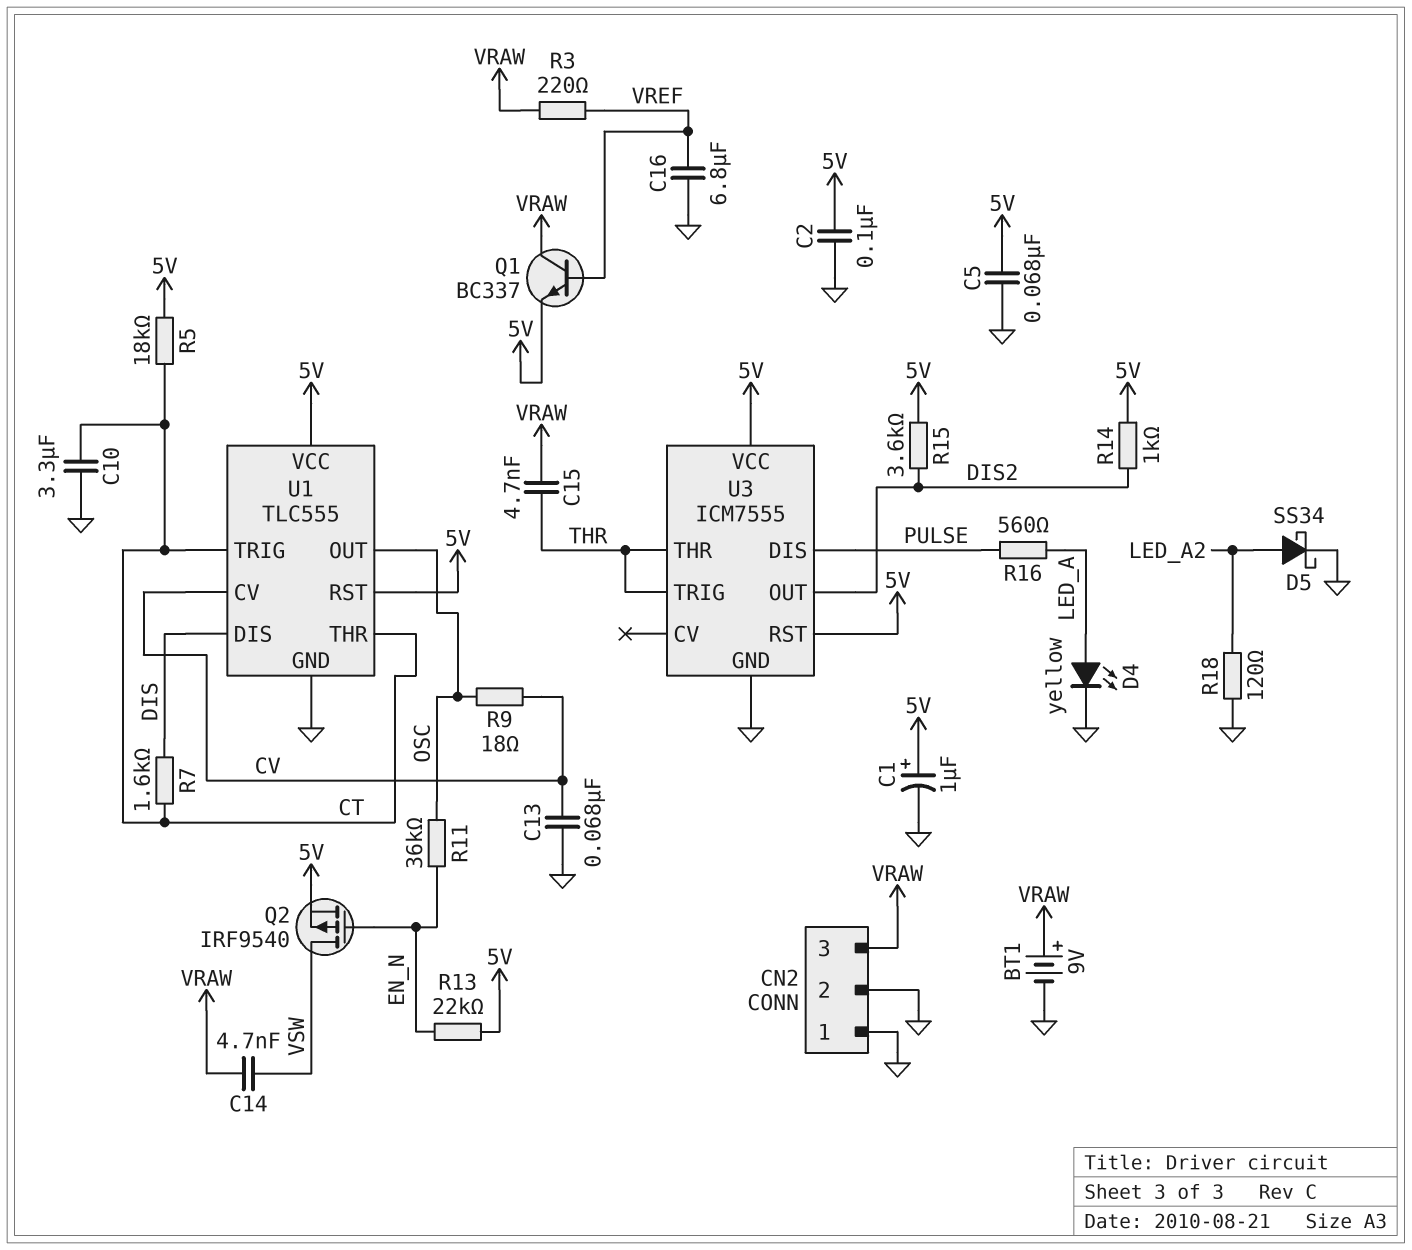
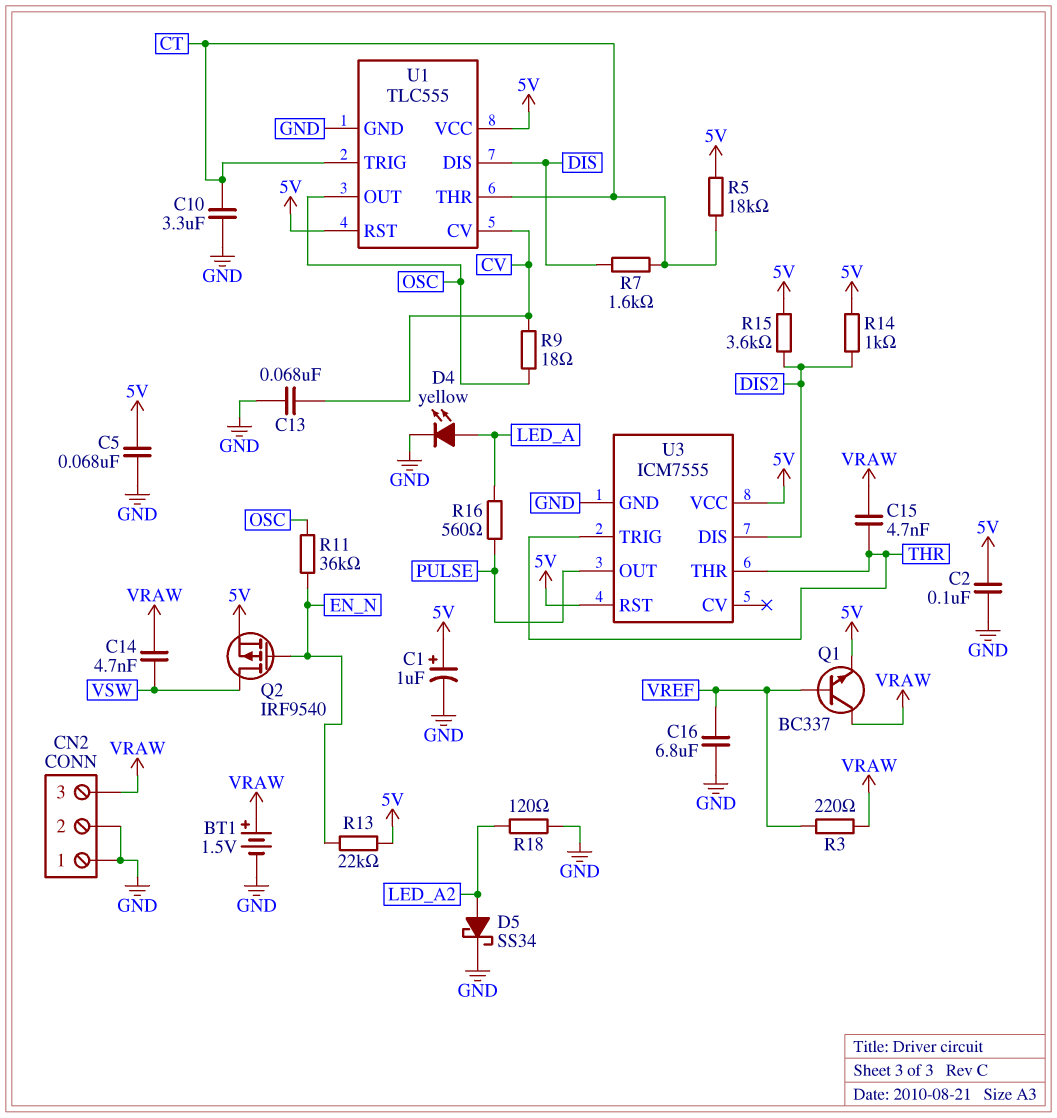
BT1: 9V (plus VRAW, minus GND) -> 1.5V (plus VRAW, minus GND)
U3 pin DIS: PULSE -> DIS2
U3 pin OUT: DIS2 -> PULSE

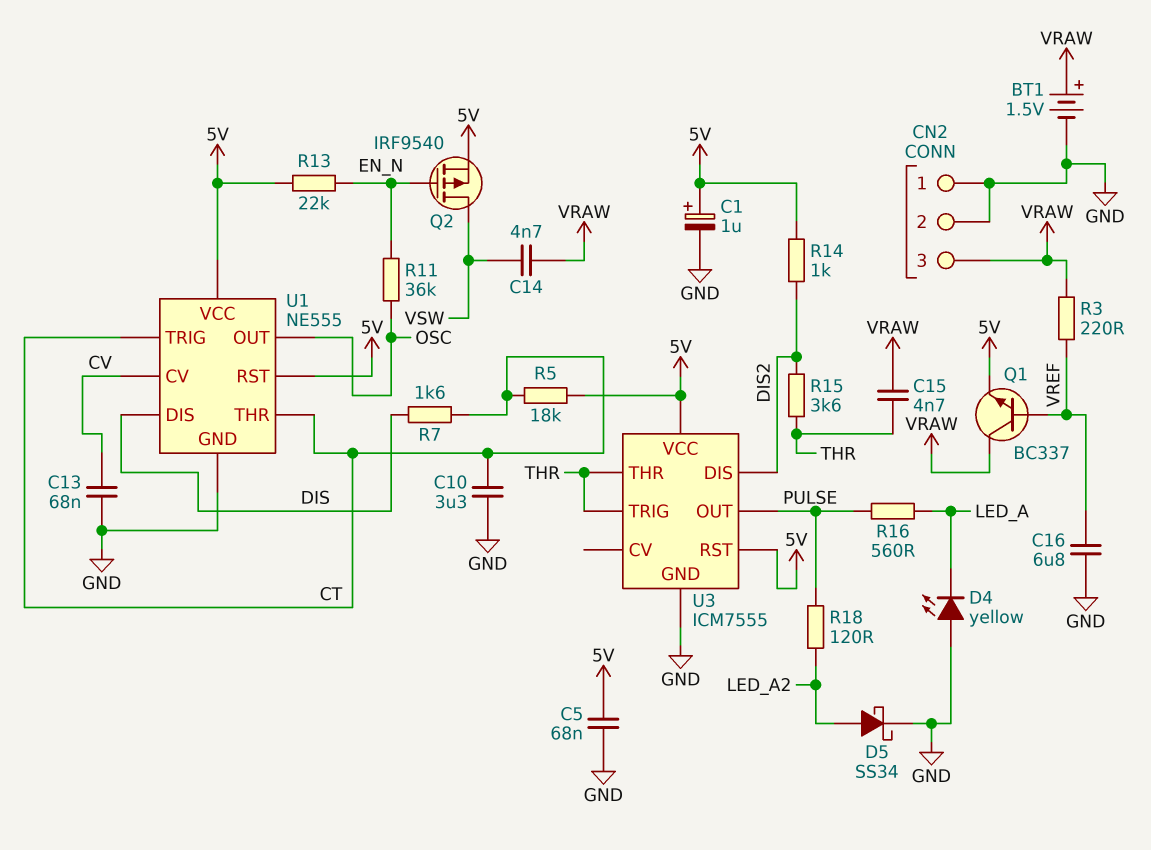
C2: 100nF (5V, GND) -> none
D4: LED yellow (A LED_A, K GND) -> LED yellow (A GND, K LED_A)
R9: 18 (CV, OSC) -> none
R15: 3.6k (5V, DIS2) -> 3.6k (DIS2, THR)
R18: 120 (GND, LED_A2) -> 120 (LED_A2, PULSE)
U1: TLC555 -> NE555

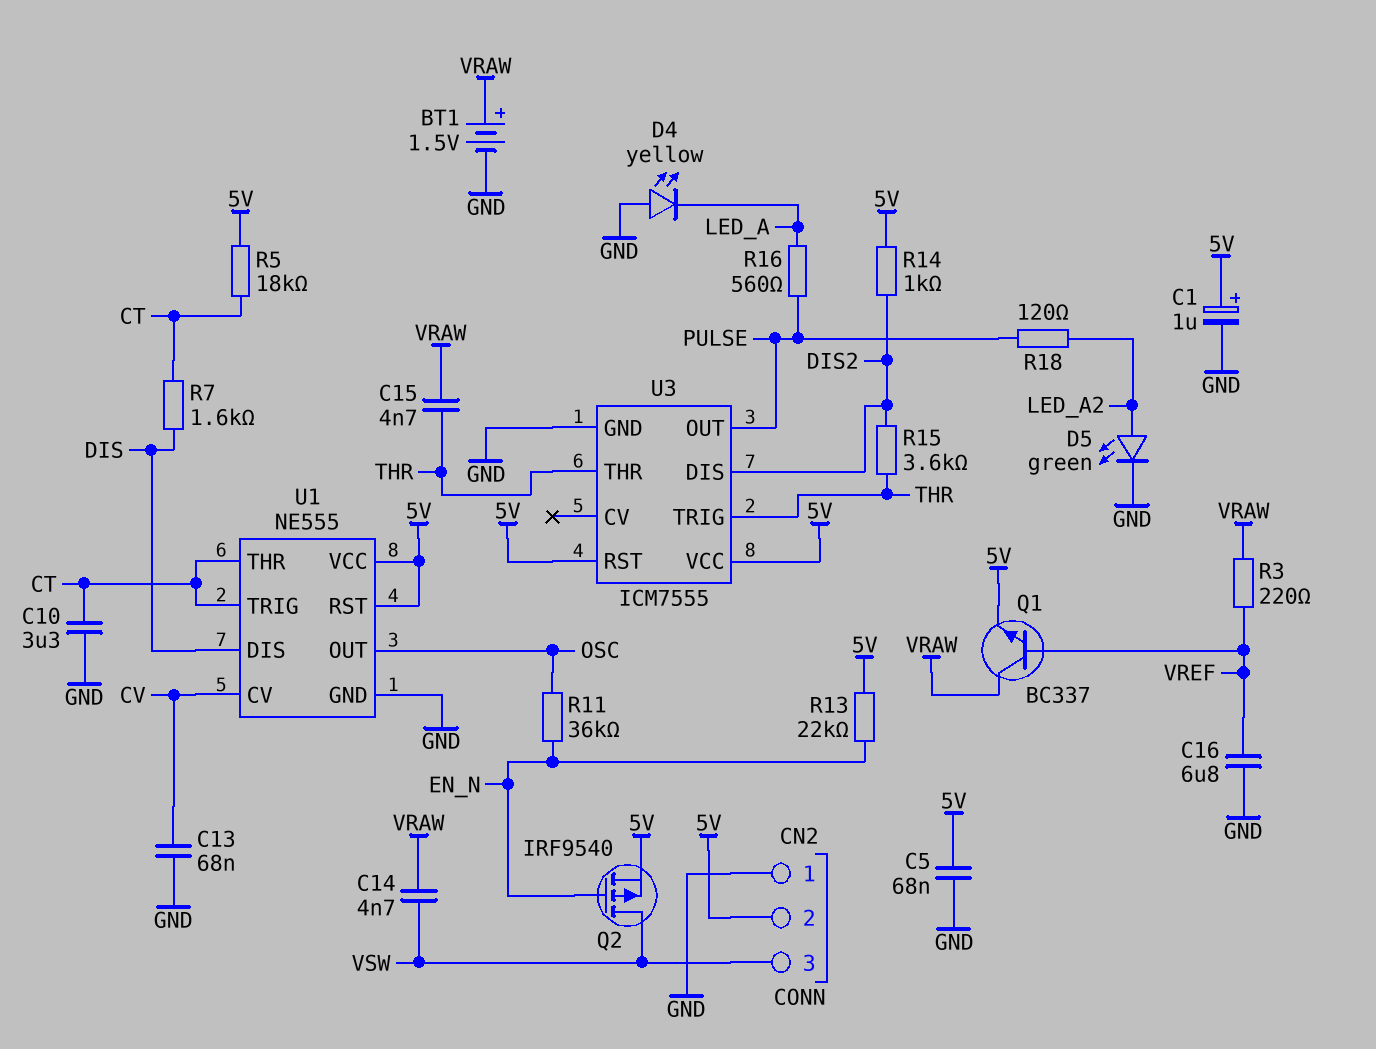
CN2 pin 2: GND -> 5V
CN2 pin 3: VRAW -> VSW
D5: schottky SS34 (A LED_A2, K GND) -> LED green (A LED_A2, K GND)

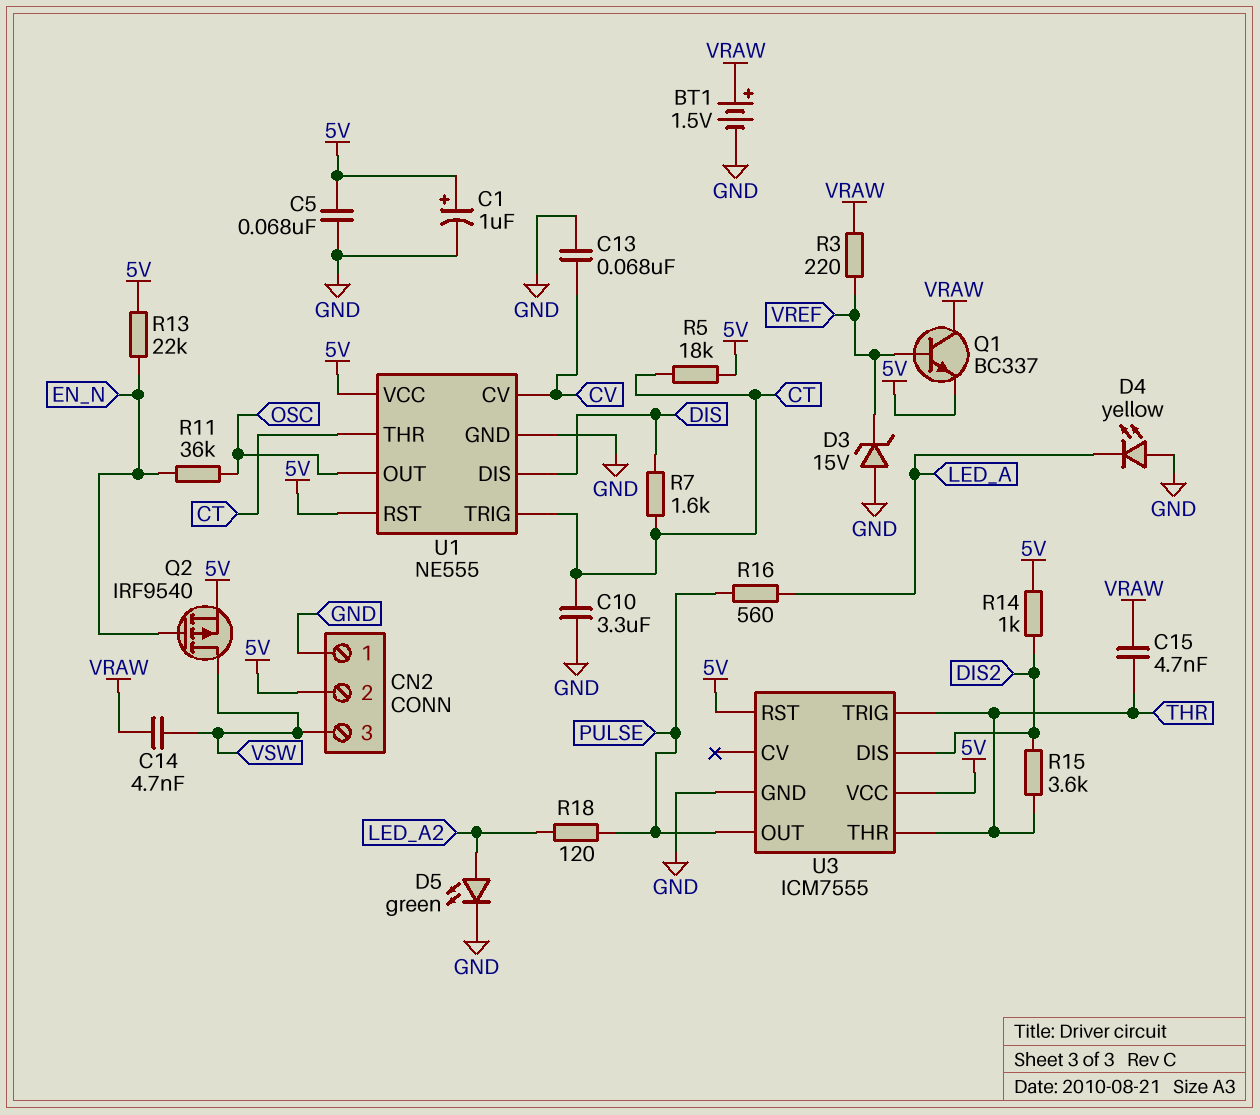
C16: 6.8uF (GND, VREF) -> none
D3: none -> zener 15V (A GND, K VREF)

